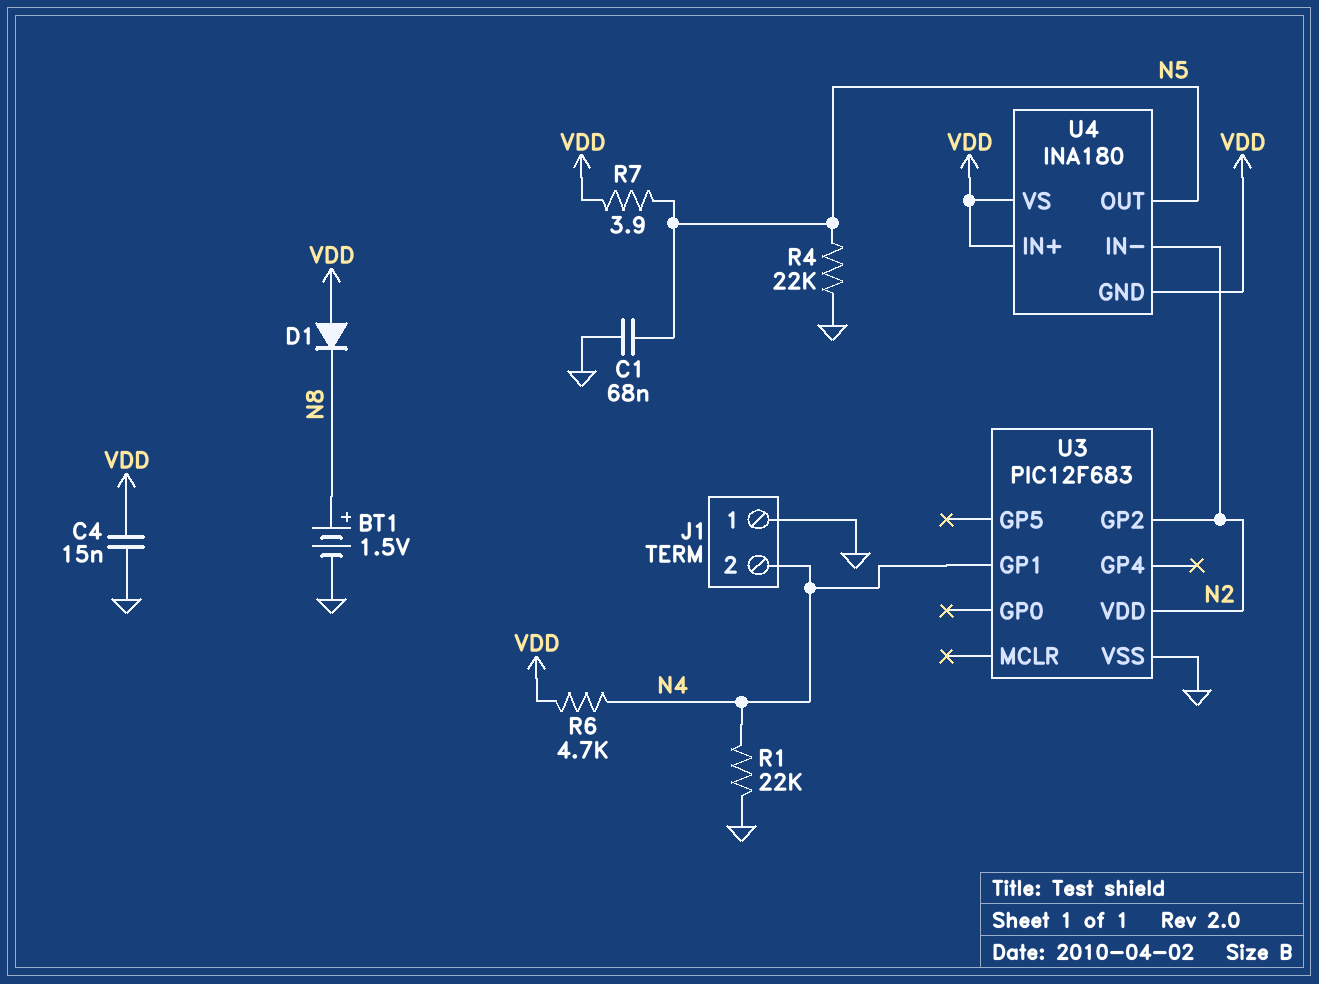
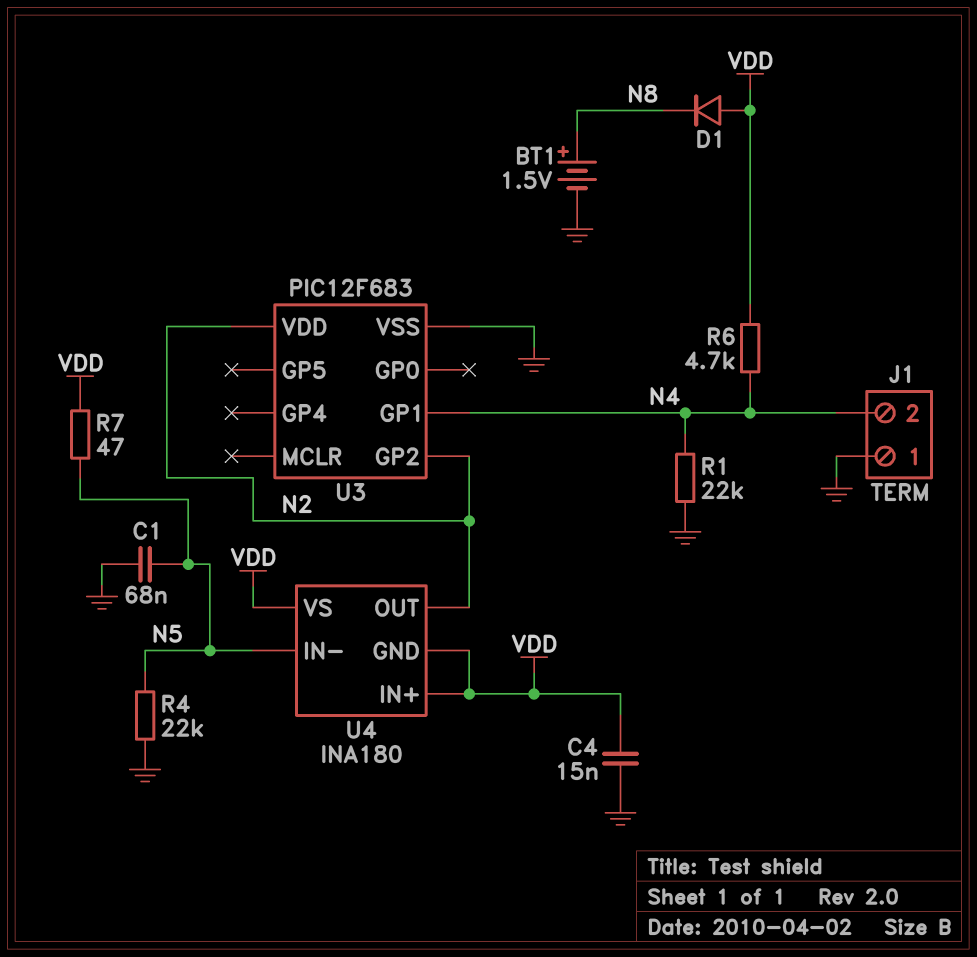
R7: 3.9 (N5, VDD) -> 47 (N5, VDD)
U4 pin IN-: N2 -> N5
U4 pin OUT: N5 -> N2

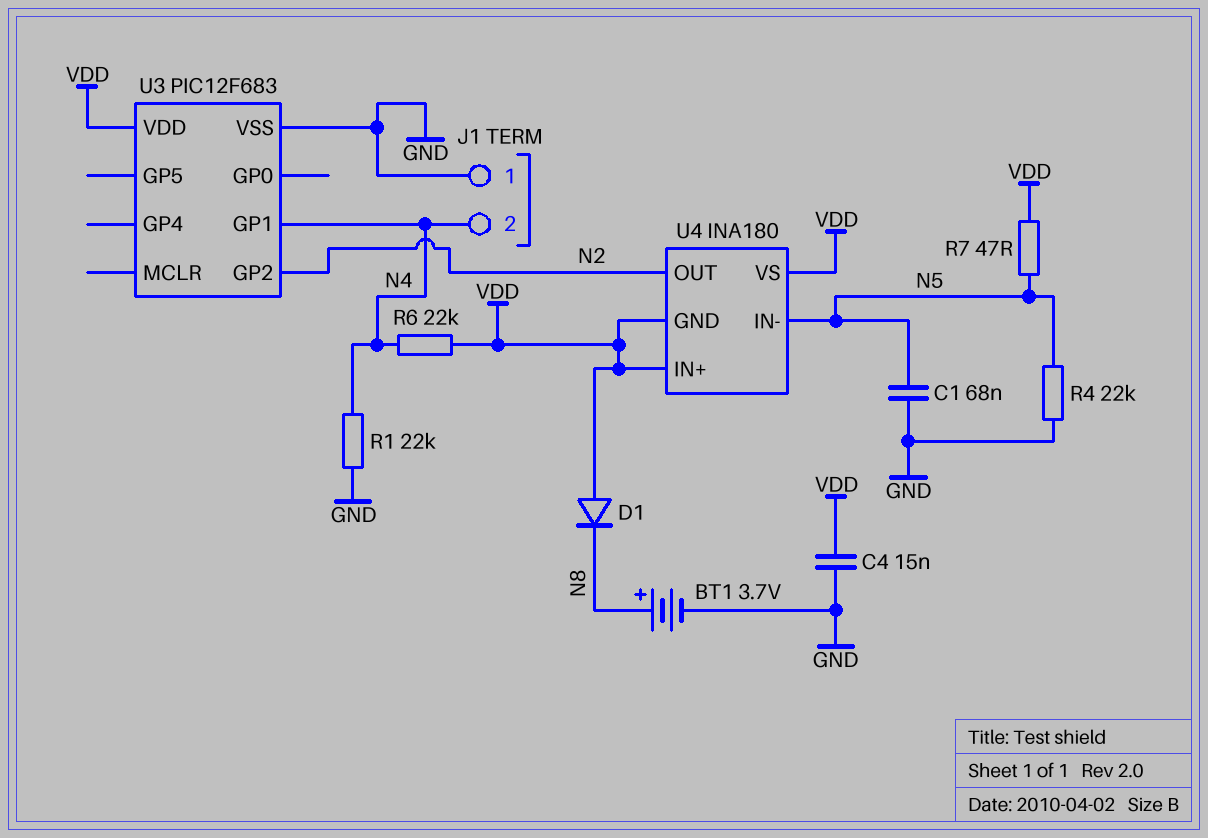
BT1: 1.5V (plus N8, minus GND) -> 3.7V (plus N8, minus GND)
R6: 4.7k (N4, VDD) -> 22k (N4, VDD)
U3 pin VDD: N2 -> VDD

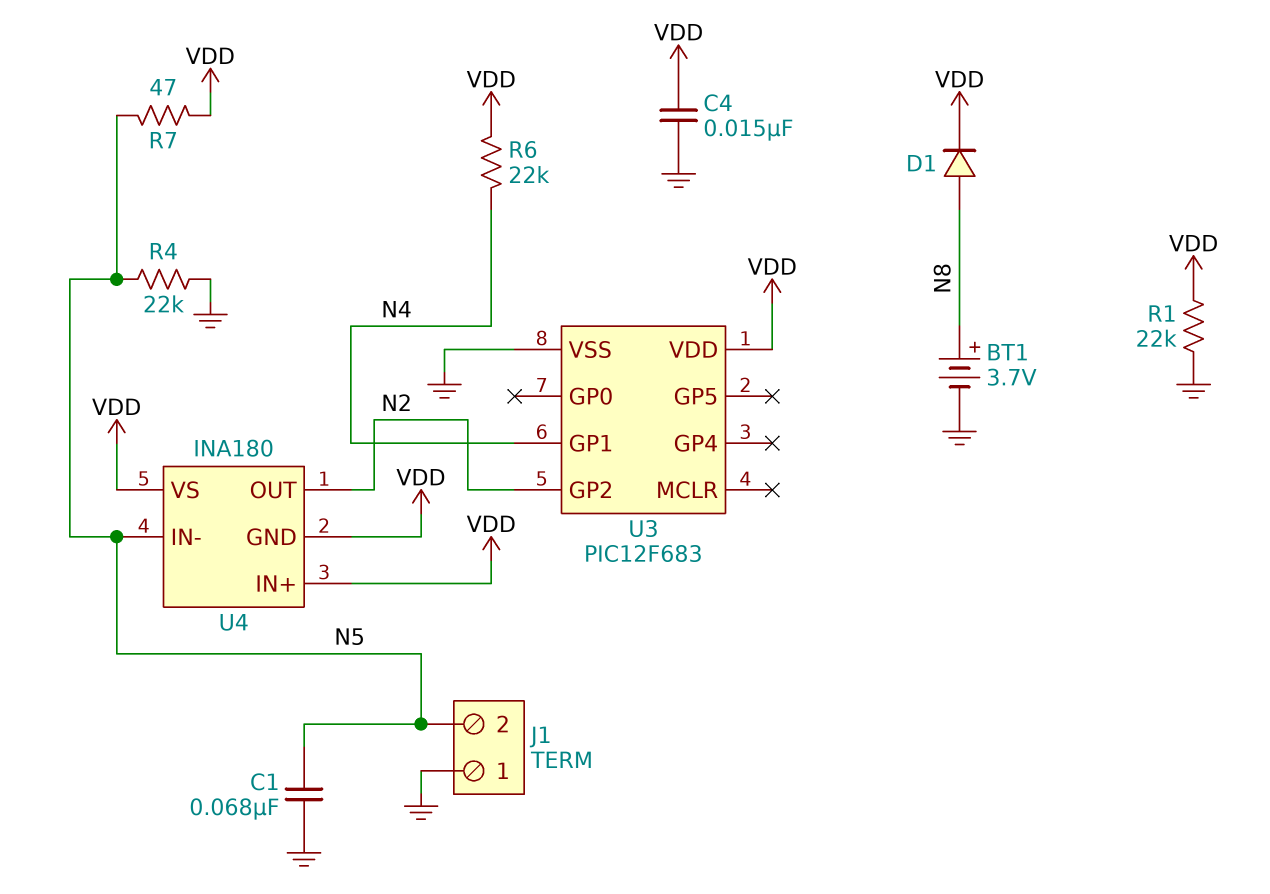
D1: diode (A VDD, K N8) -> diode (A N8, K VDD)
J1 pin 2: N4 -> N5
R1: 22k (GND, N4) -> 22k (GND, VDD)

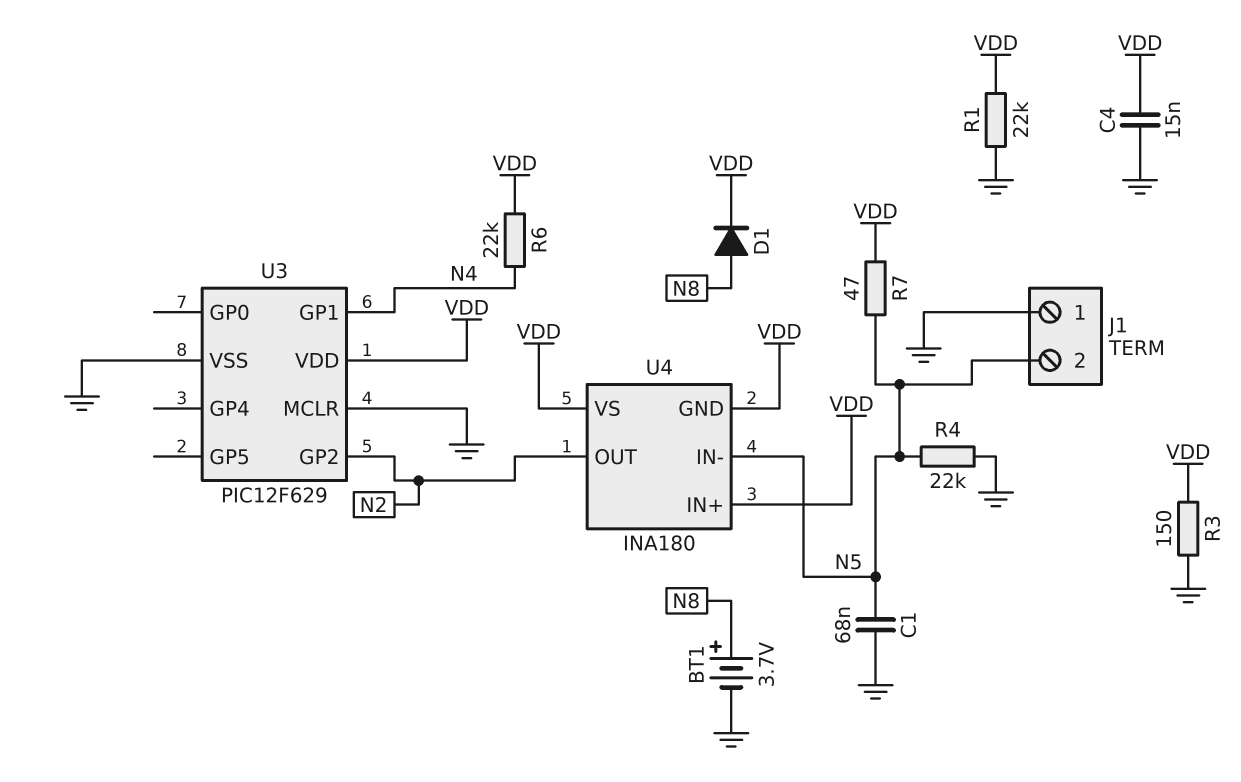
R3: none -> 150 (GND, VDD)
U3: PIC12F683 -> PIC12F629
U3 pin MCLR: none -> GND

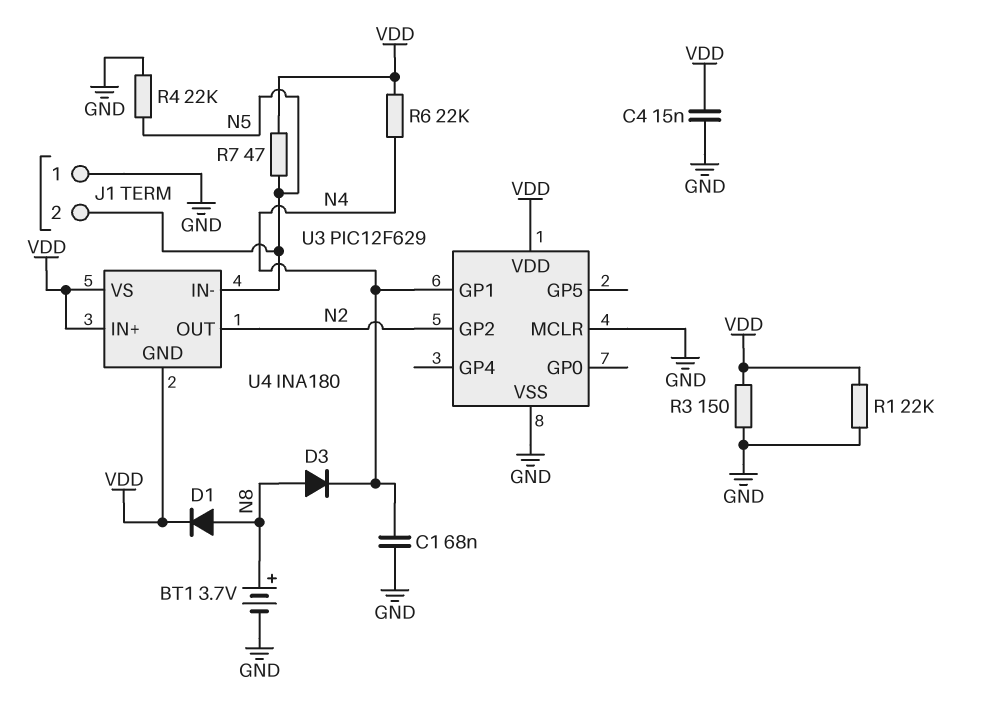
C1: 68nF (GND, N5) -> 68nF (GND, N4)
D3: none -> diode (A N8, K N4)

